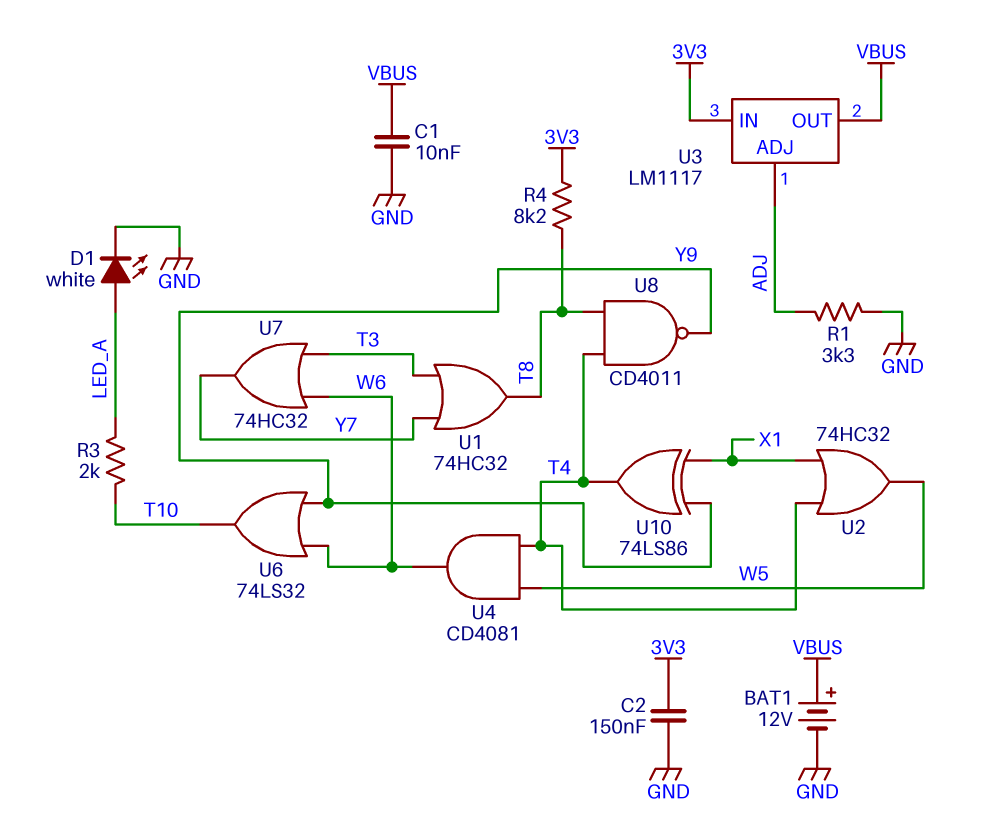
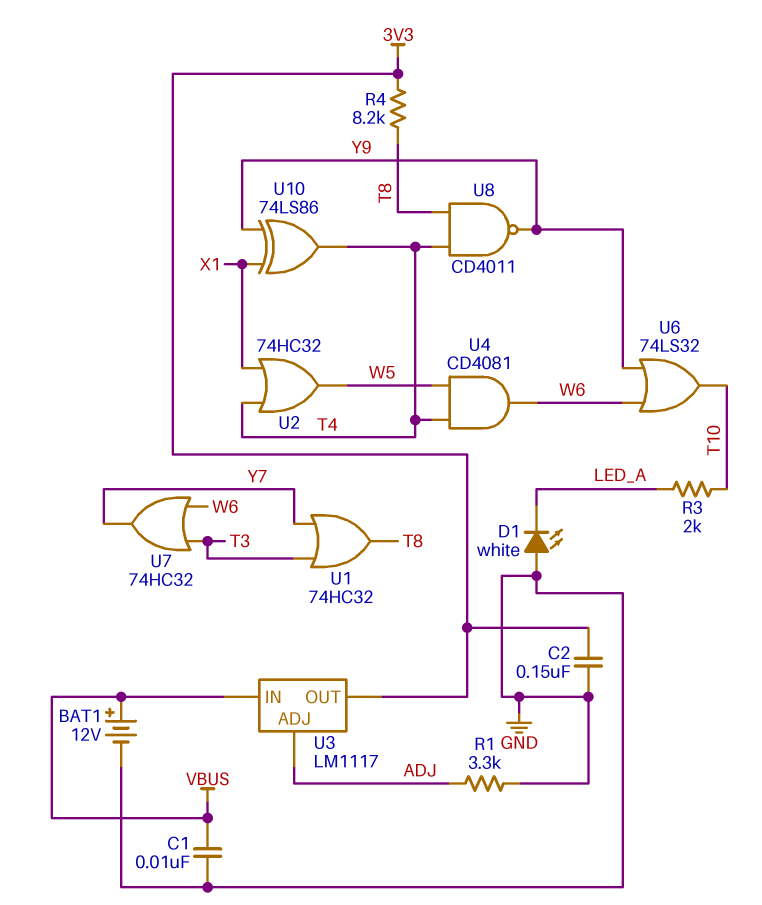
D1: LED white (A LED_A, K GND) -> LED white (A GND, K LED_A)
U3 pin IN: 3V3 -> VBUS
U3 pin OUT: VBUS -> 3V3

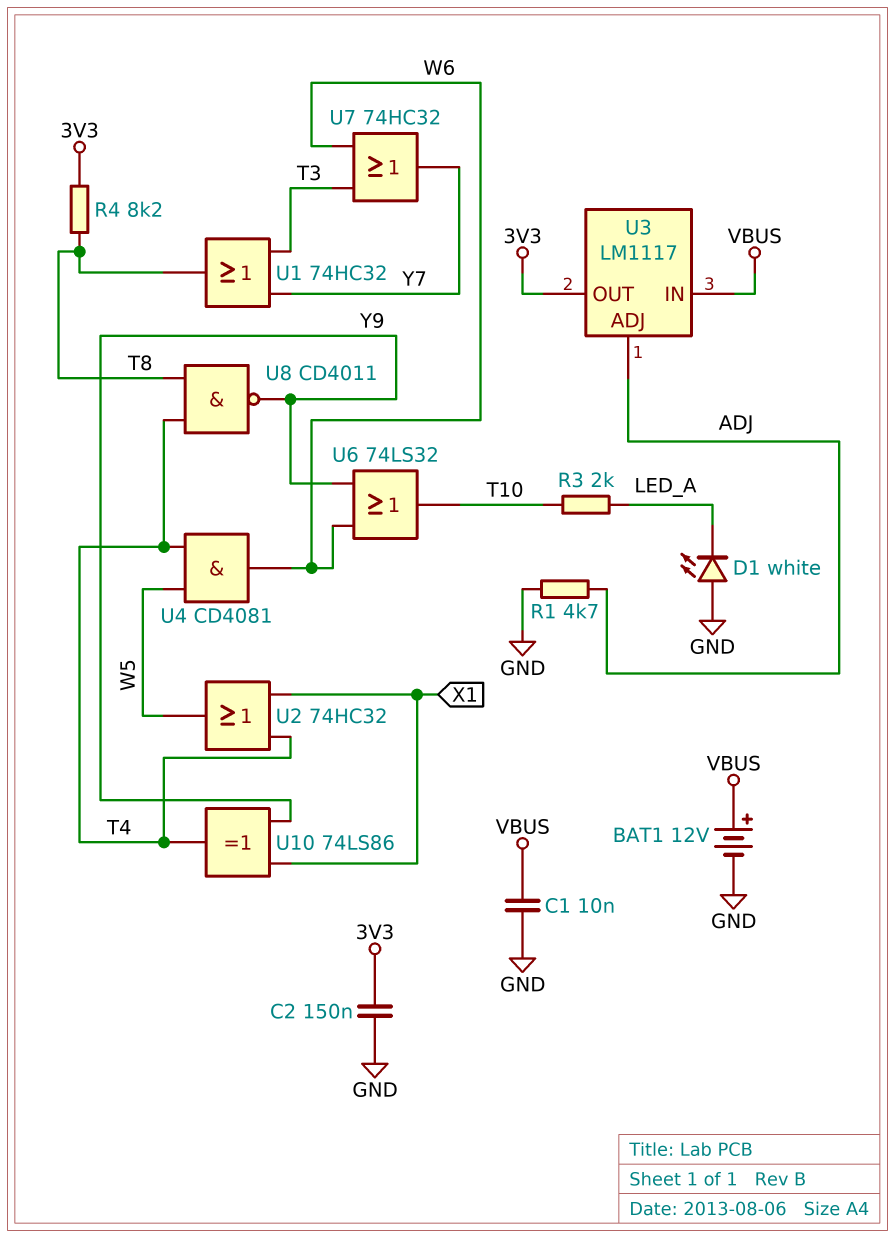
R1: 3.3k (ADJ, GND) -> 4.7k (ADJ, GND)

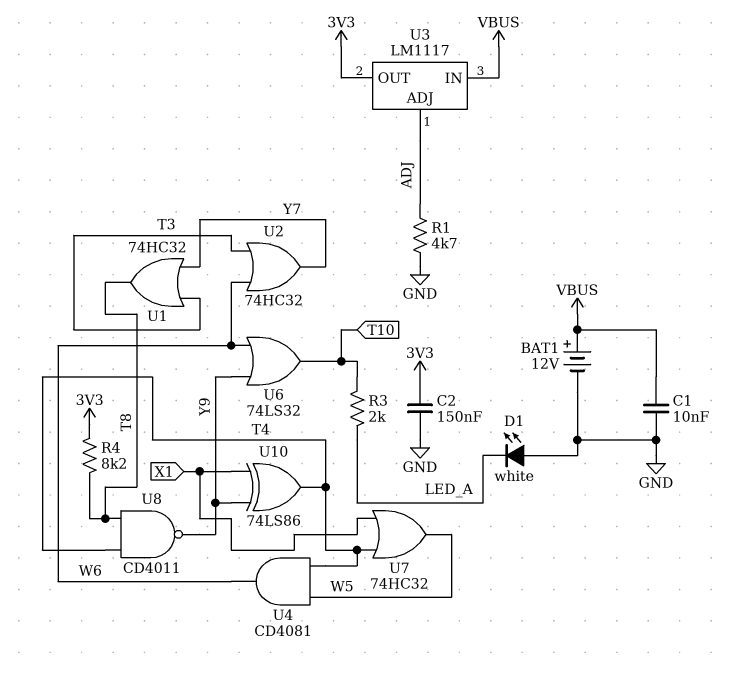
U2: OR 74HC32 (in T4, in X1, out W5) -> OR 74HC32 (in T3, in W6, out Y7)
U7: OR 74HC32 (in T3, in W6, out Y7) -> OR 74HC32 (in T4, in X1, out W5)

